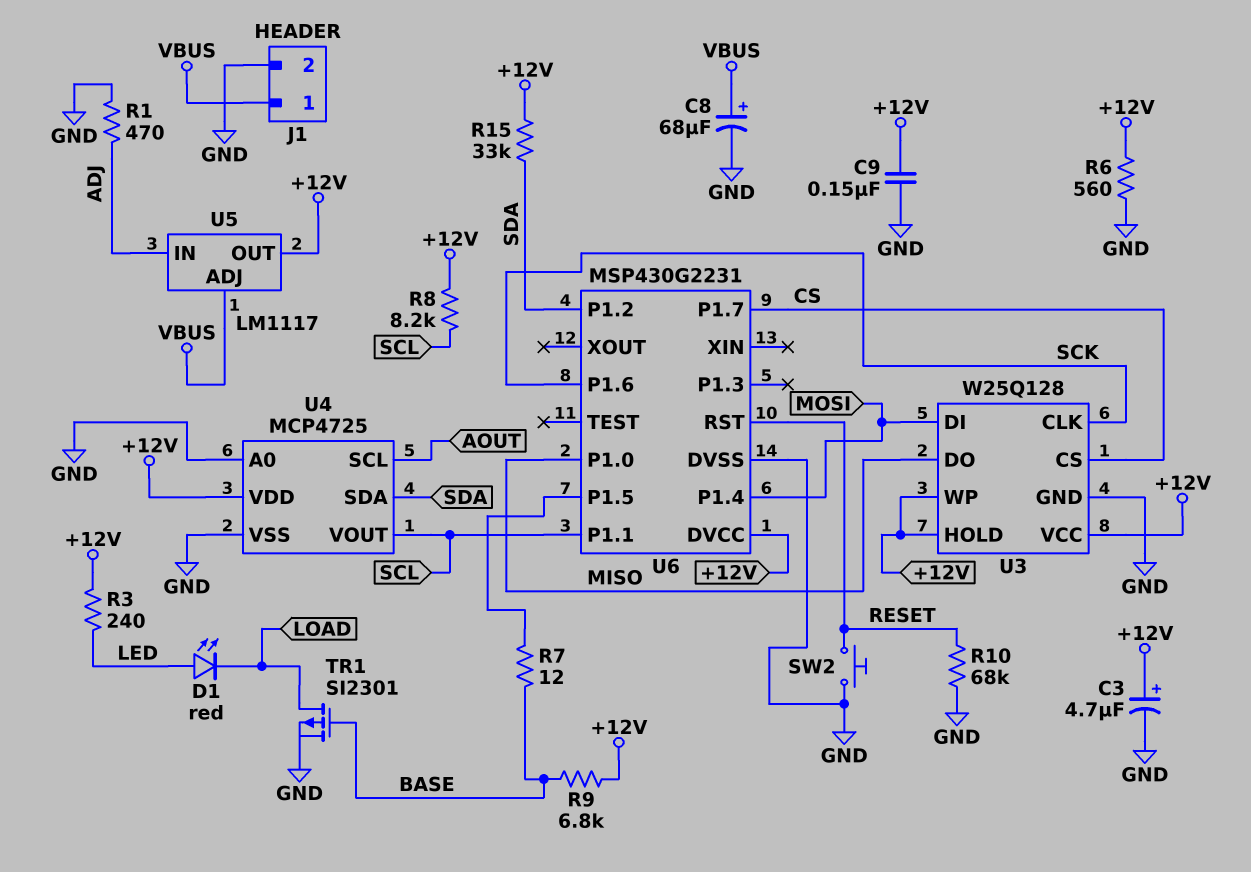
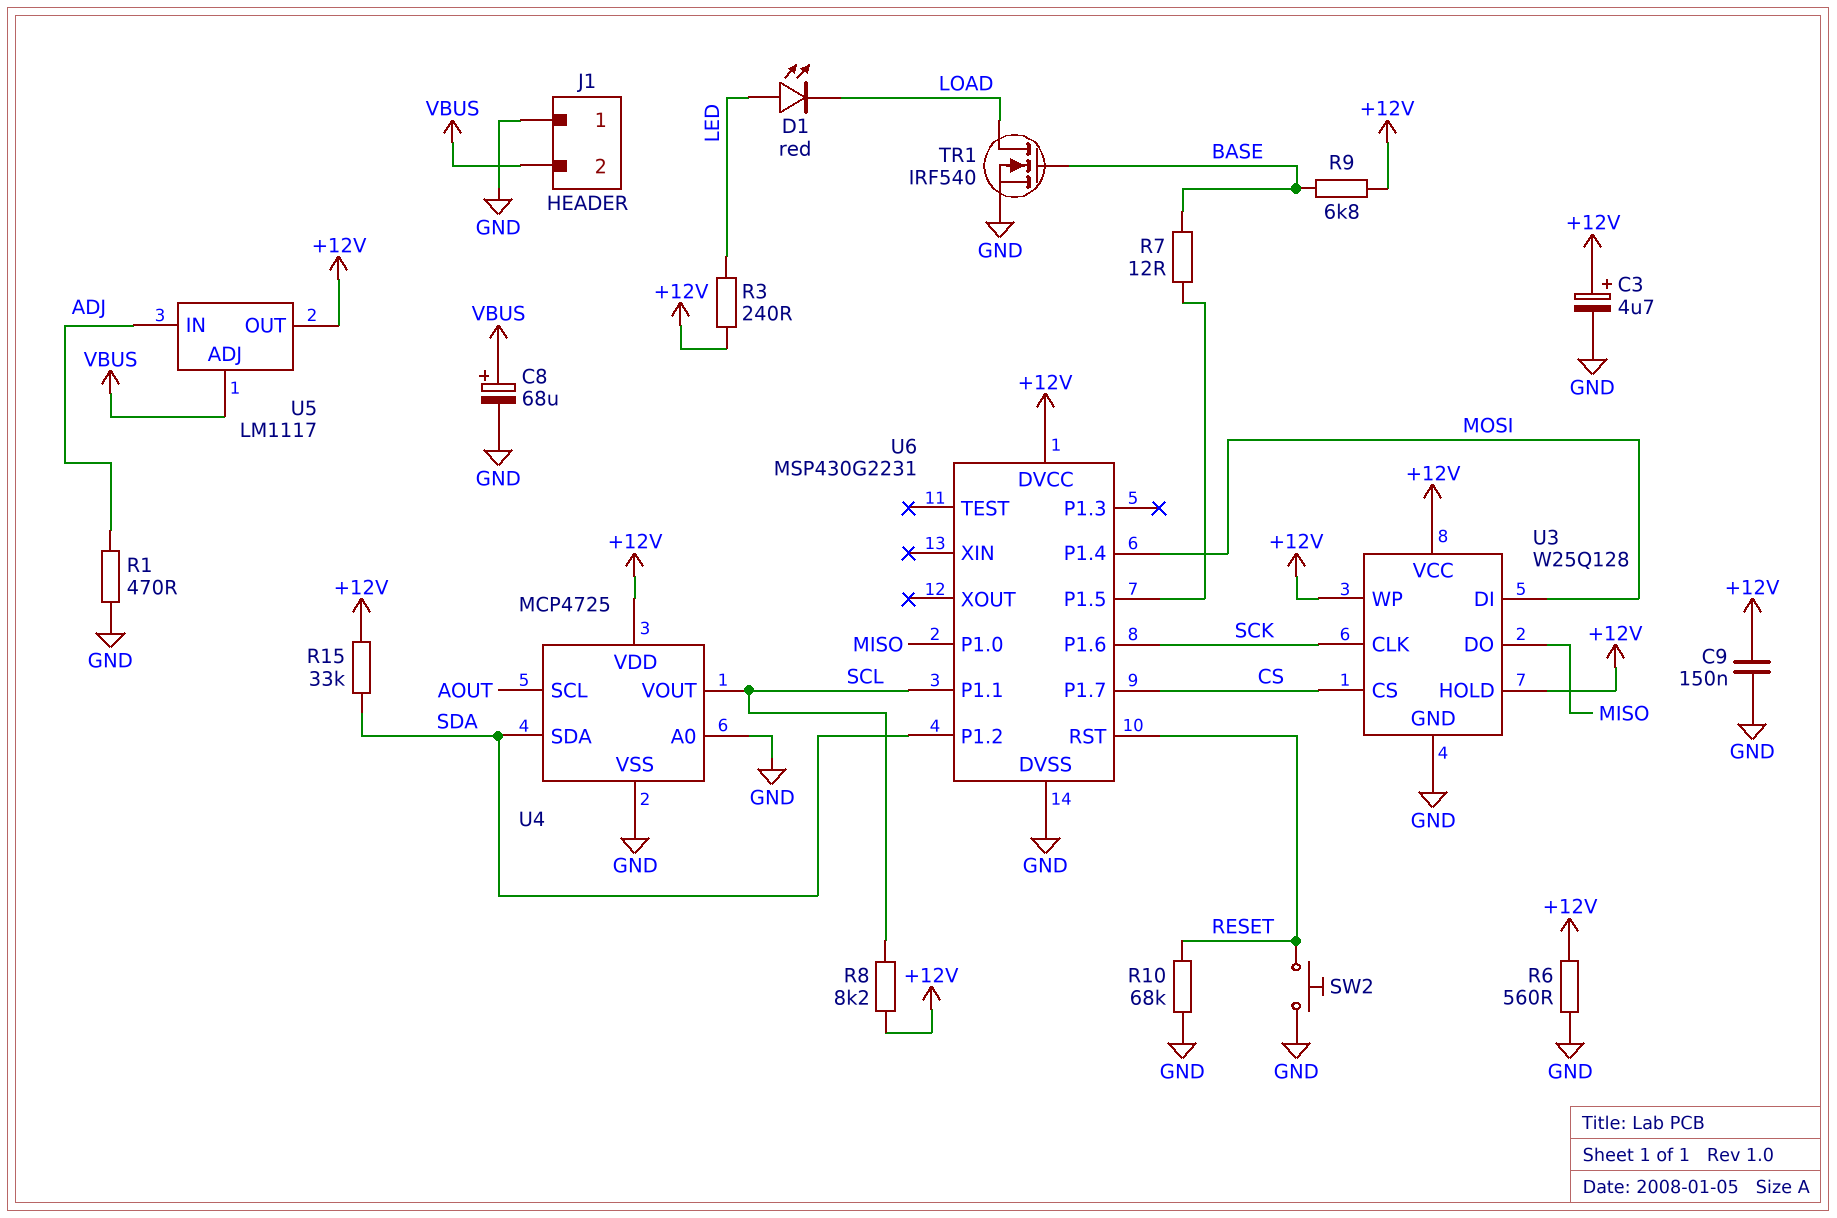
J1 pin 1: VBUS -> GND
J1 pin 2: GND -> VBUS
TR1: PMOS SI2301 (G BASE, D LOAD, S GND) -> NMOS IRF540 (G BASE, D LOAD, S GND)

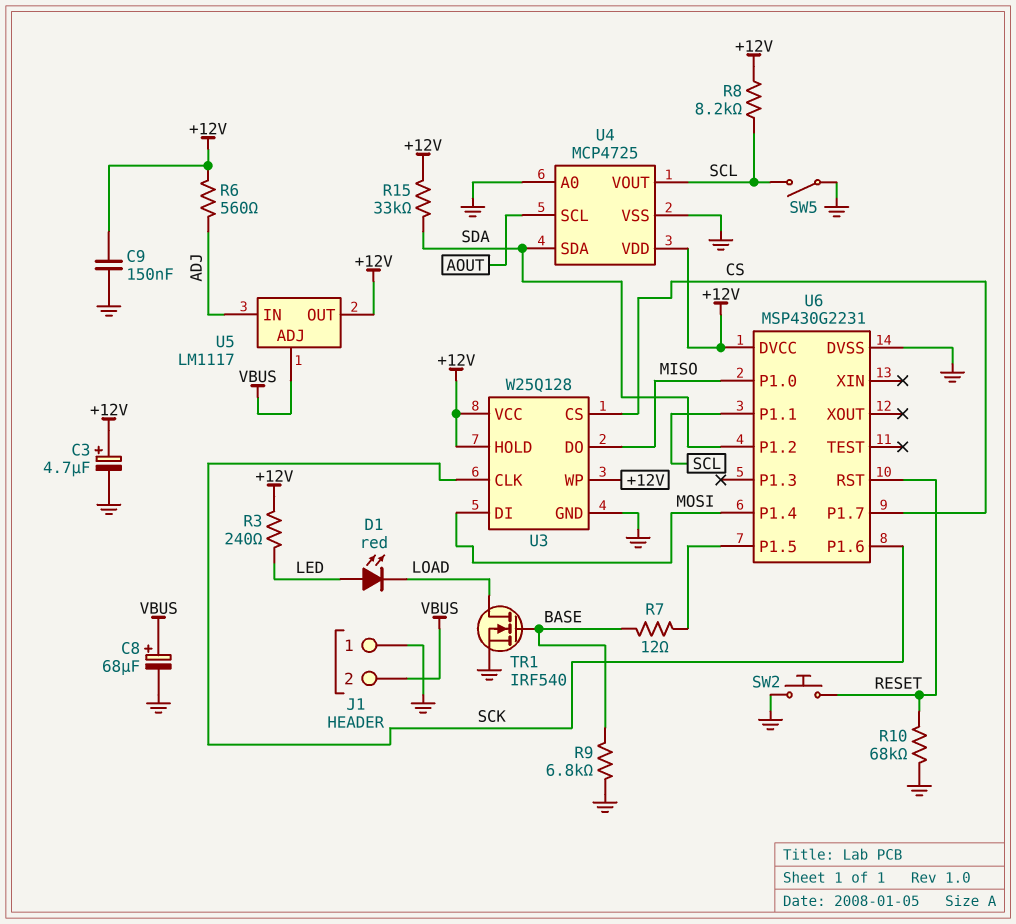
R1: 470 (ADJ, GND) -> none
R6: 560 (+12V, GND) -> 560 (+12V, ADJ)
R9: 6.8k (+12V, BASE) -> 6.8k (BASE, GND)
SW5: none -> switch (GND, SCL)

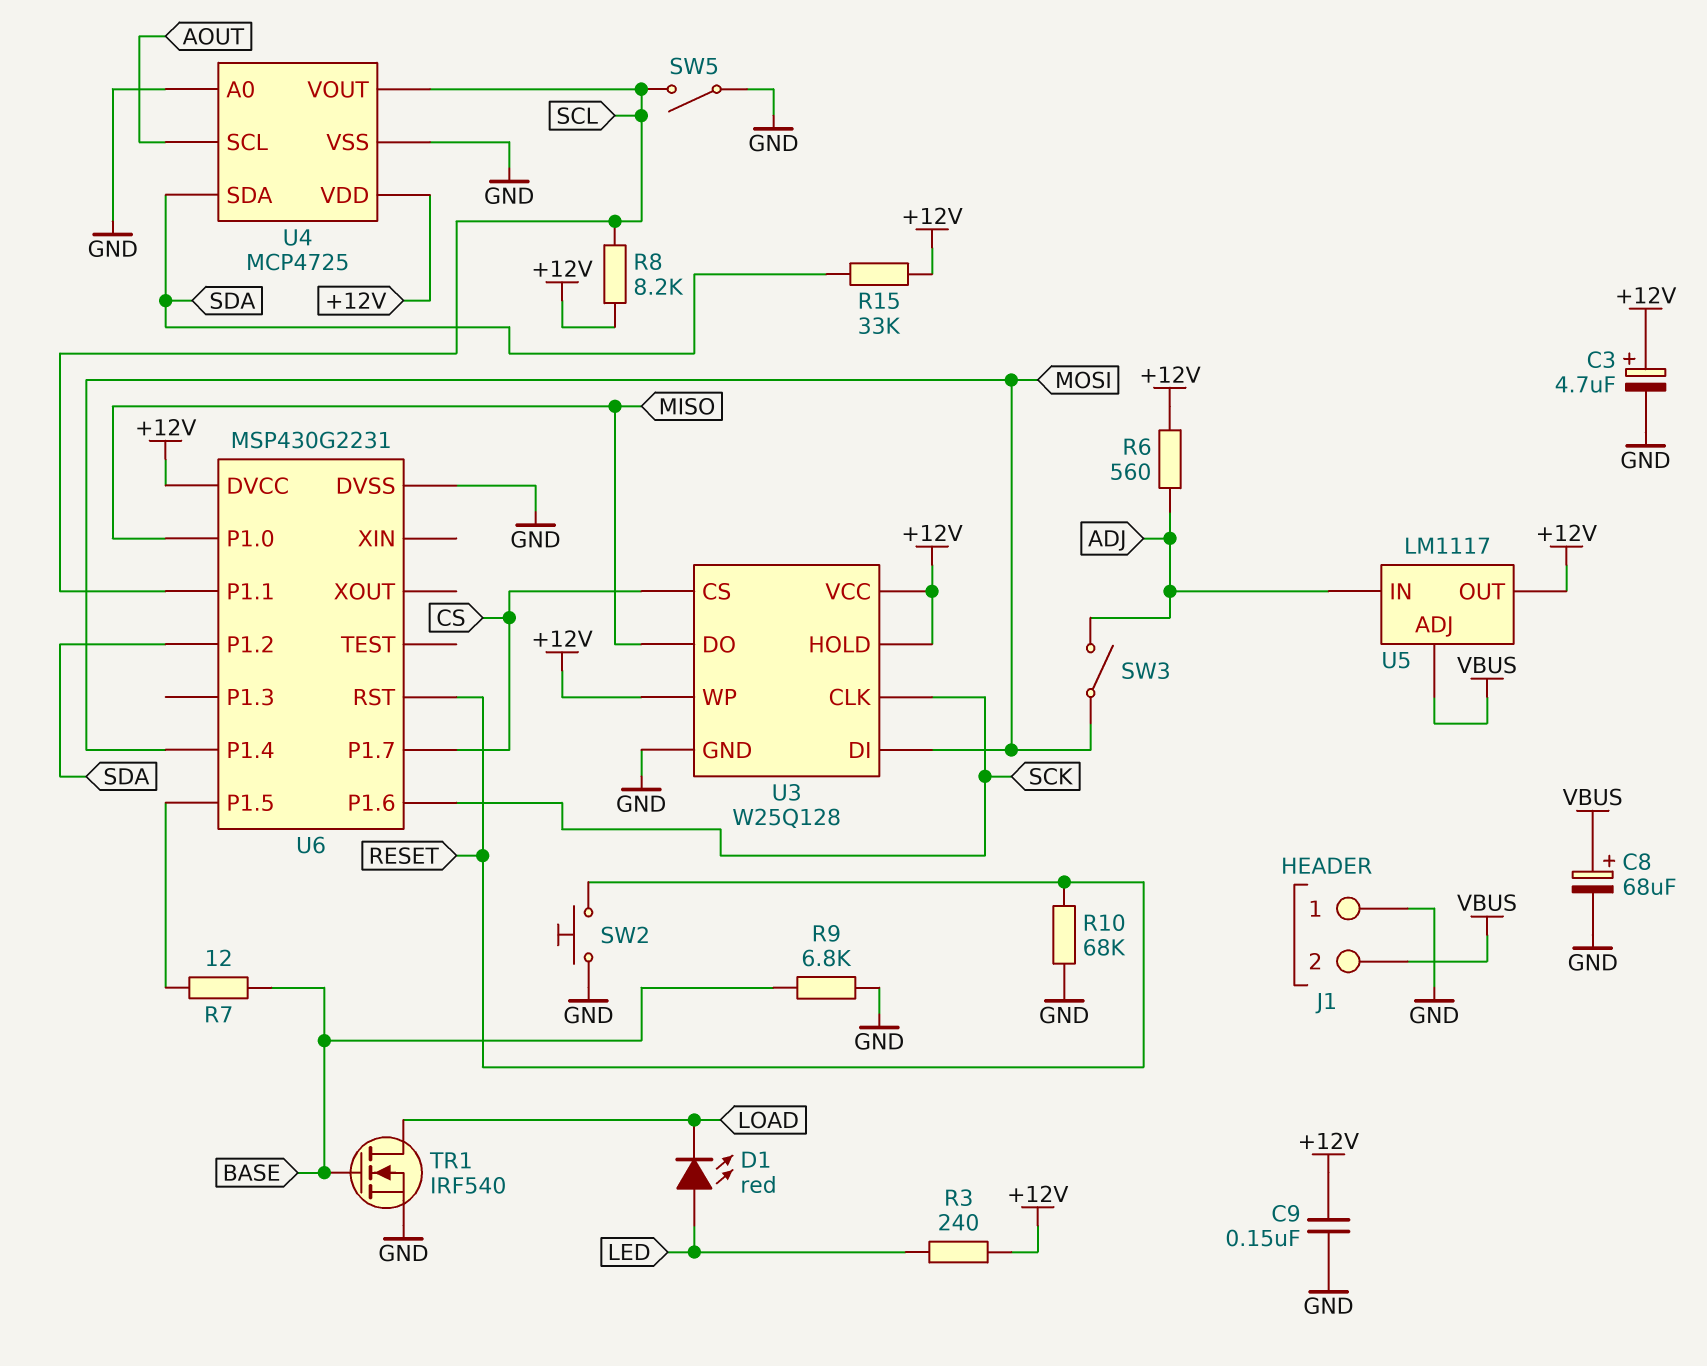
SW3: none -> switch (ADJ, MOSI)

